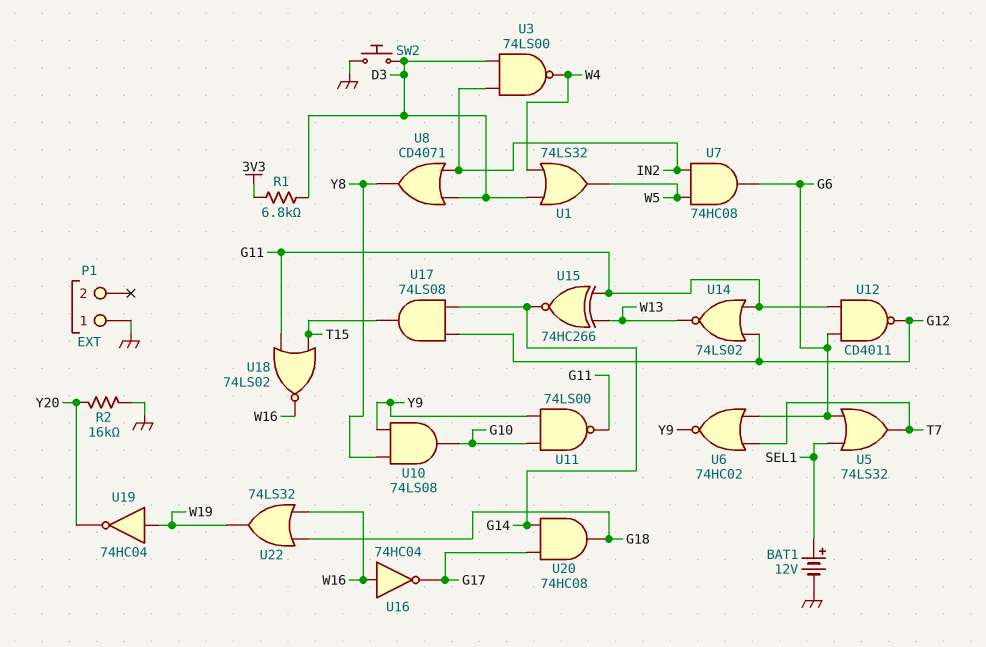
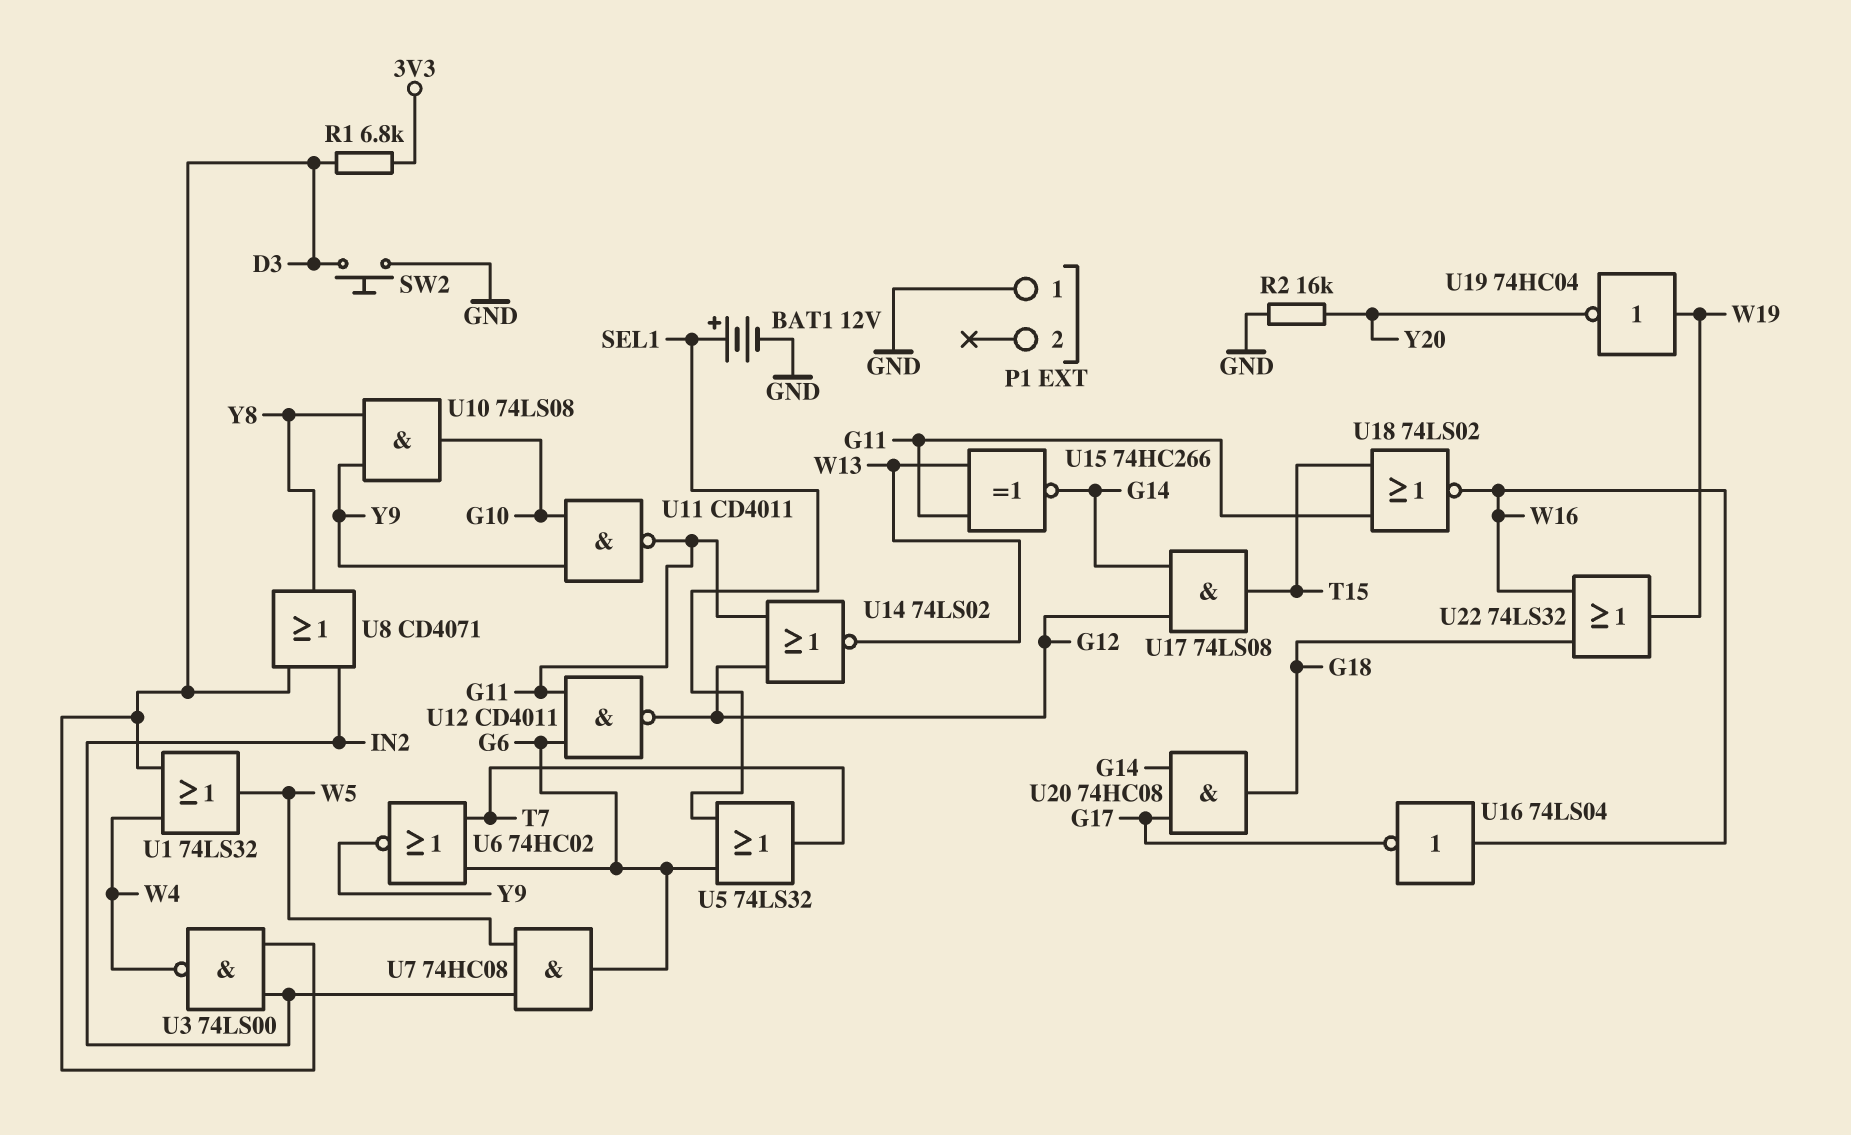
U11: NAND 74LS00 (in G10, in Y9, out G11) -> NAND CD4011 (in G10, in Y9, out G11)
U16: NOT 74HC04 (in W16, out G17) -> NOT 74LS04 (in W16, out G17)

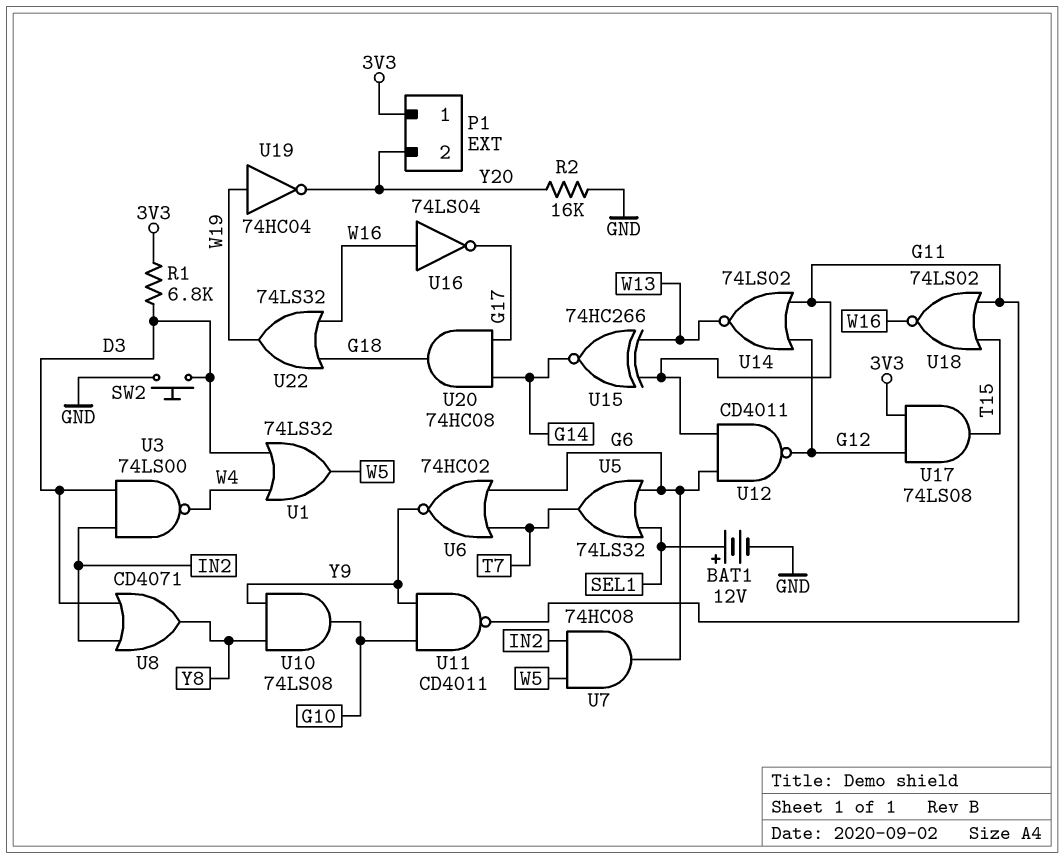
P1 pin 1: GND -> 3V3
P1 pin 2: none -> Y20
U17: AND 74LS08 (in G12, in G14, out T15) -> AND 74LS08 (in 3V3, in G12, out T15)

